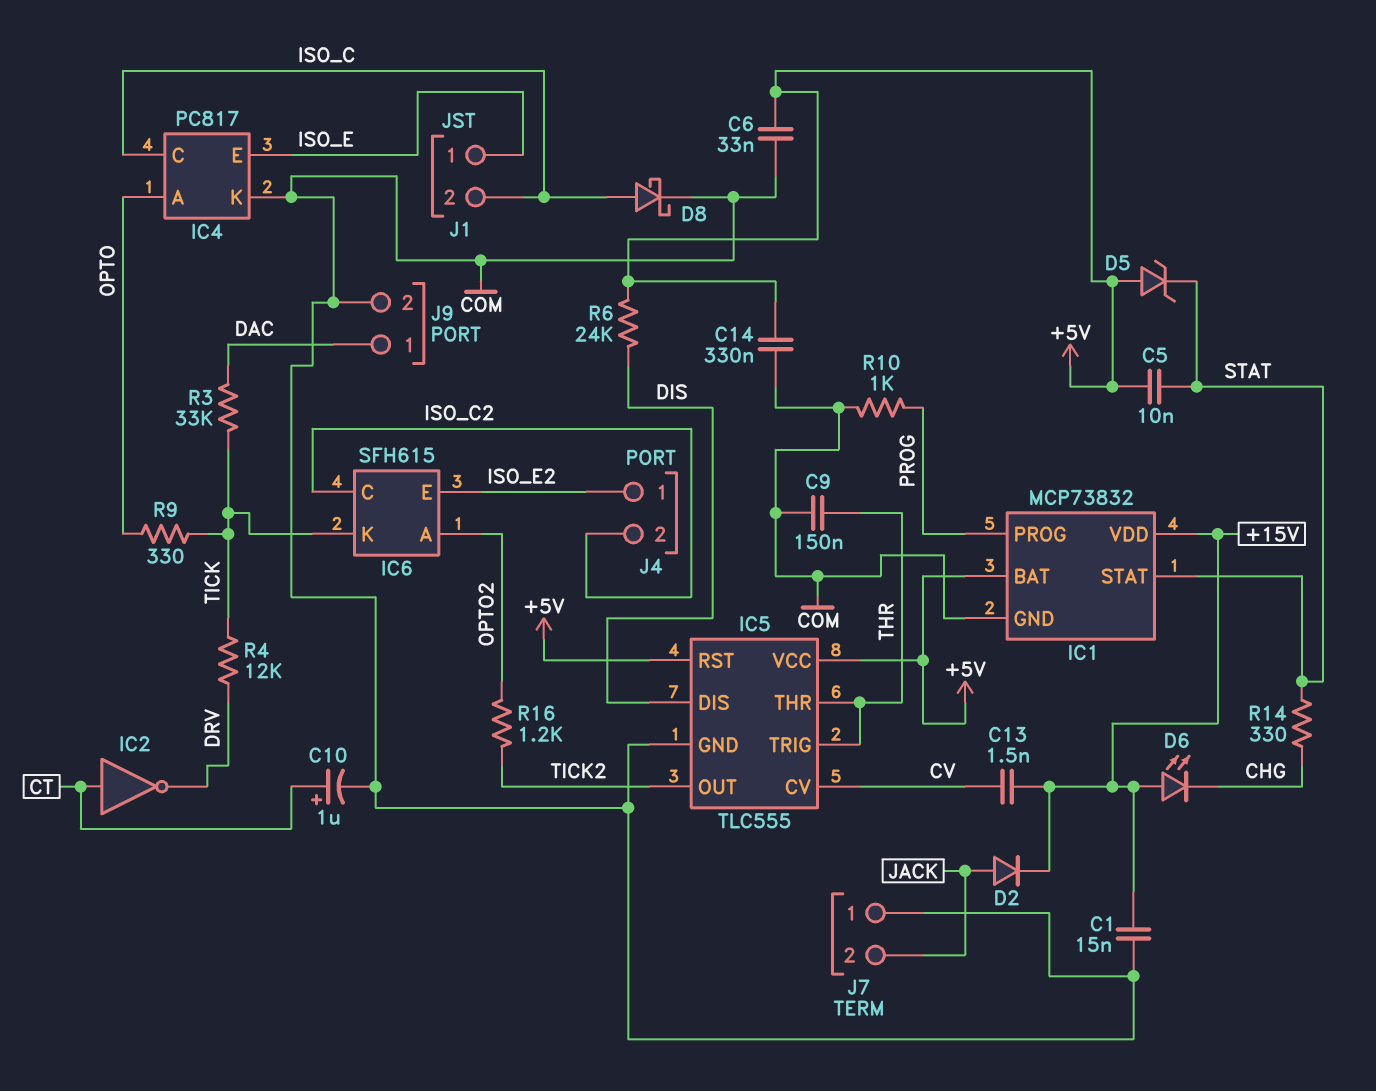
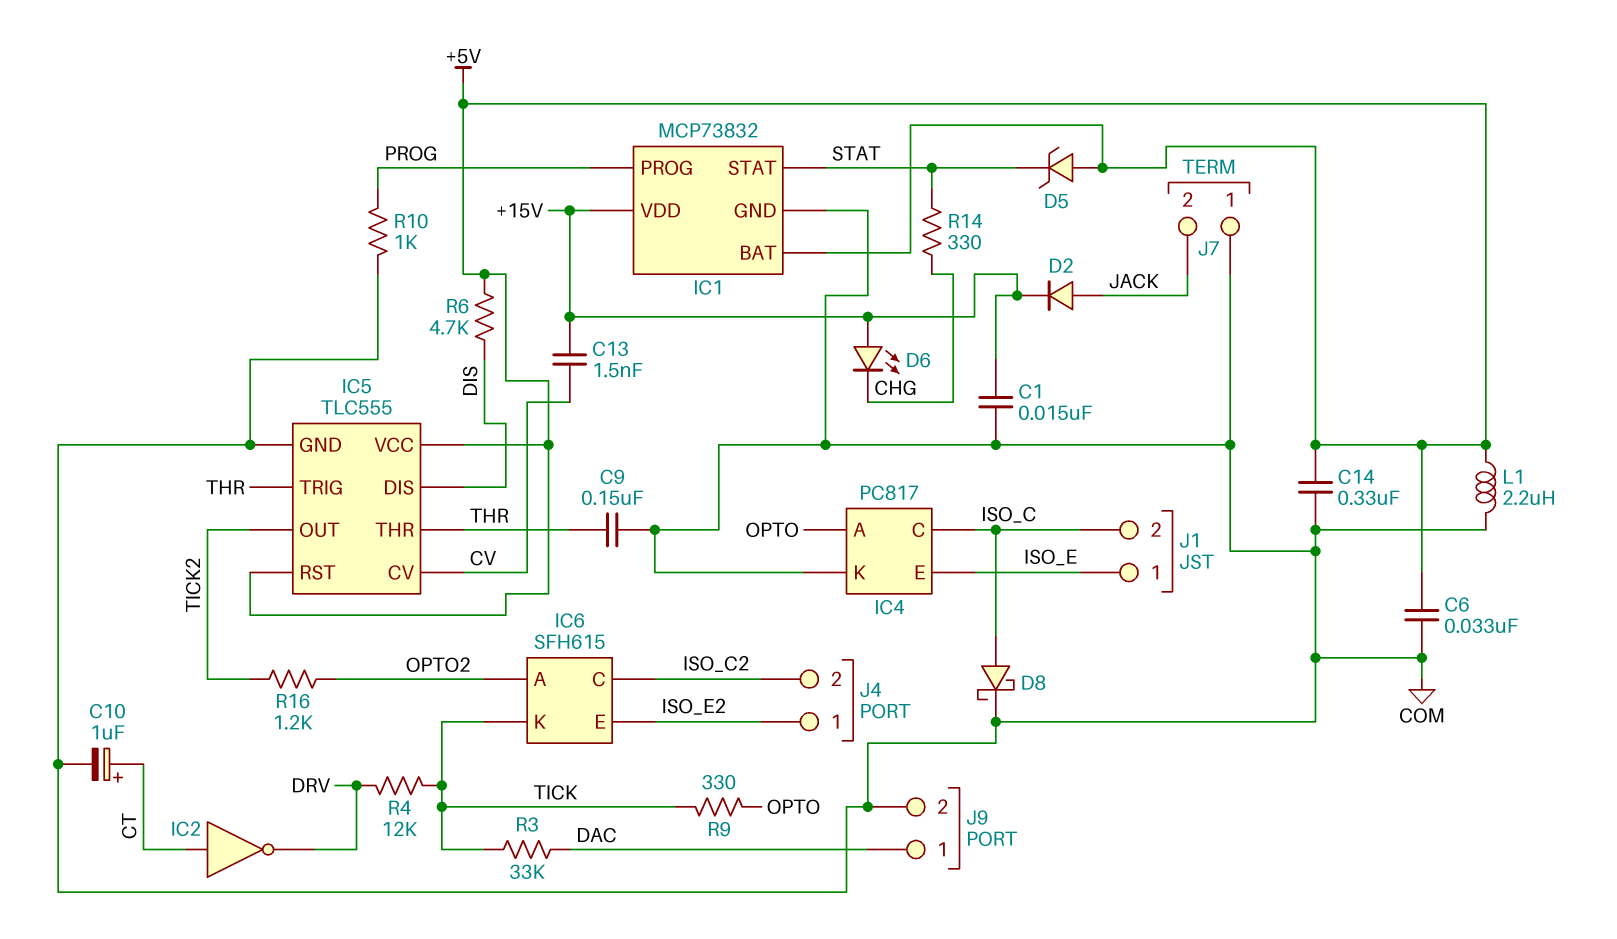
C5: 10nF (+5V, STAT) -> none
L1: none -> 2.2uH (+5V, COM)
R6: 24k (+5V, DIS) -> 4.7k (+5V, DIS)

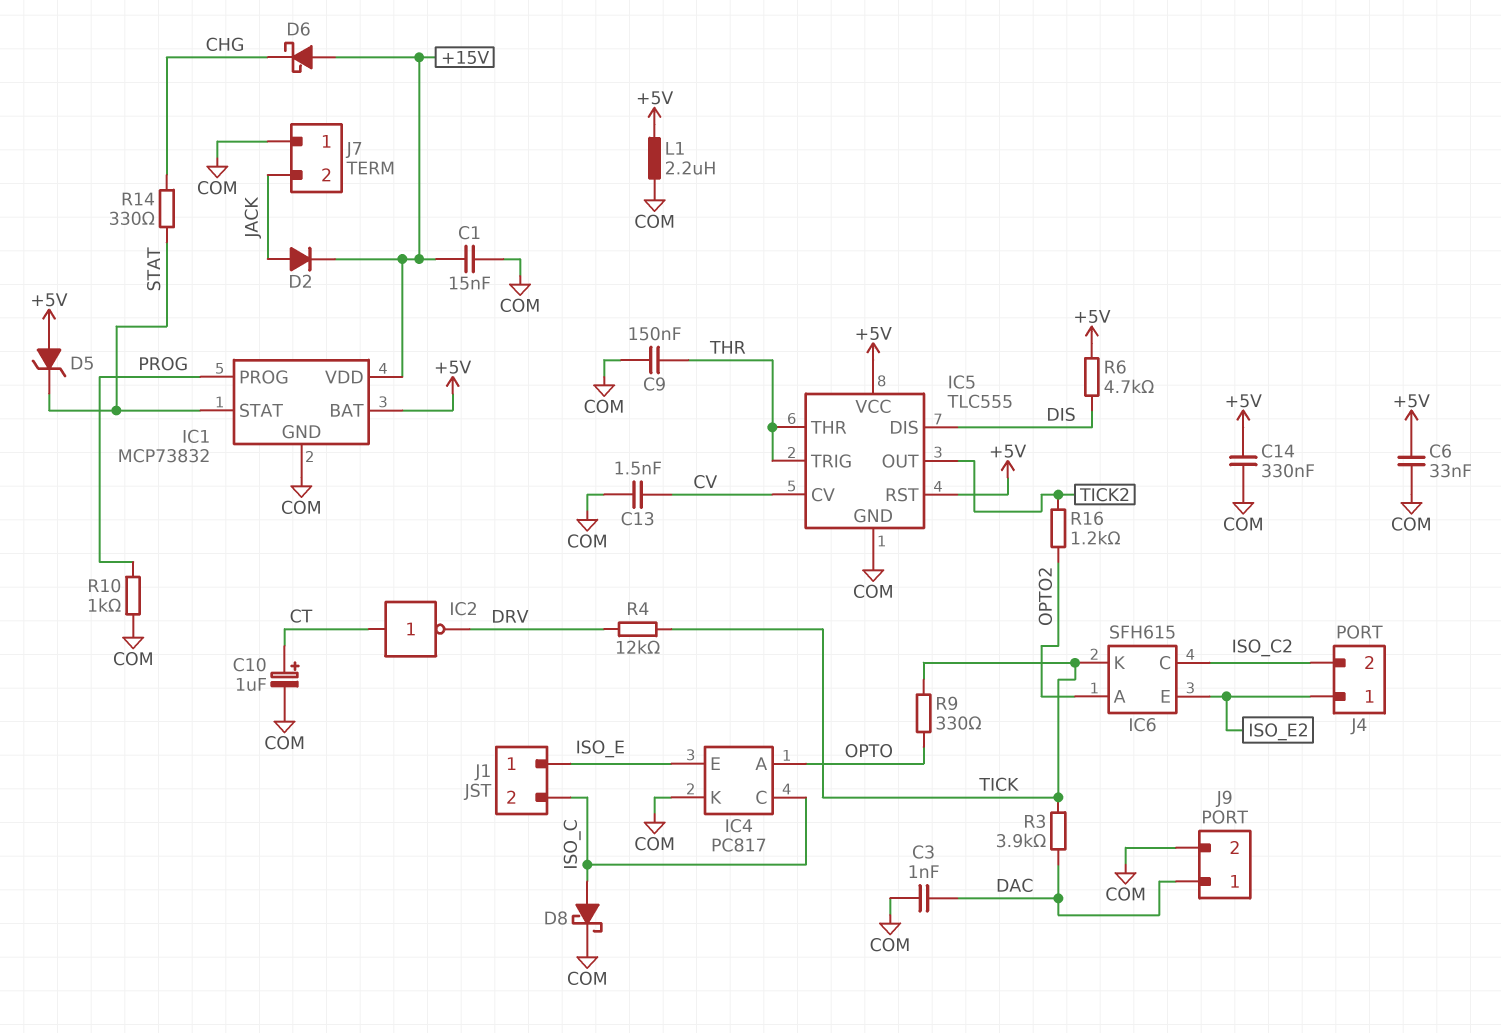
C3: none -> 1nF (COM, DAC)
C13: 1.5nF (+15V, CV) -> 1.5nF (COM, CV)
D6: LED (A +15V, K CHG) -> schottky (A +15V, K CHG)
R3: 33k (DAC, TICK) -> 3.9k (DAC, TICK)

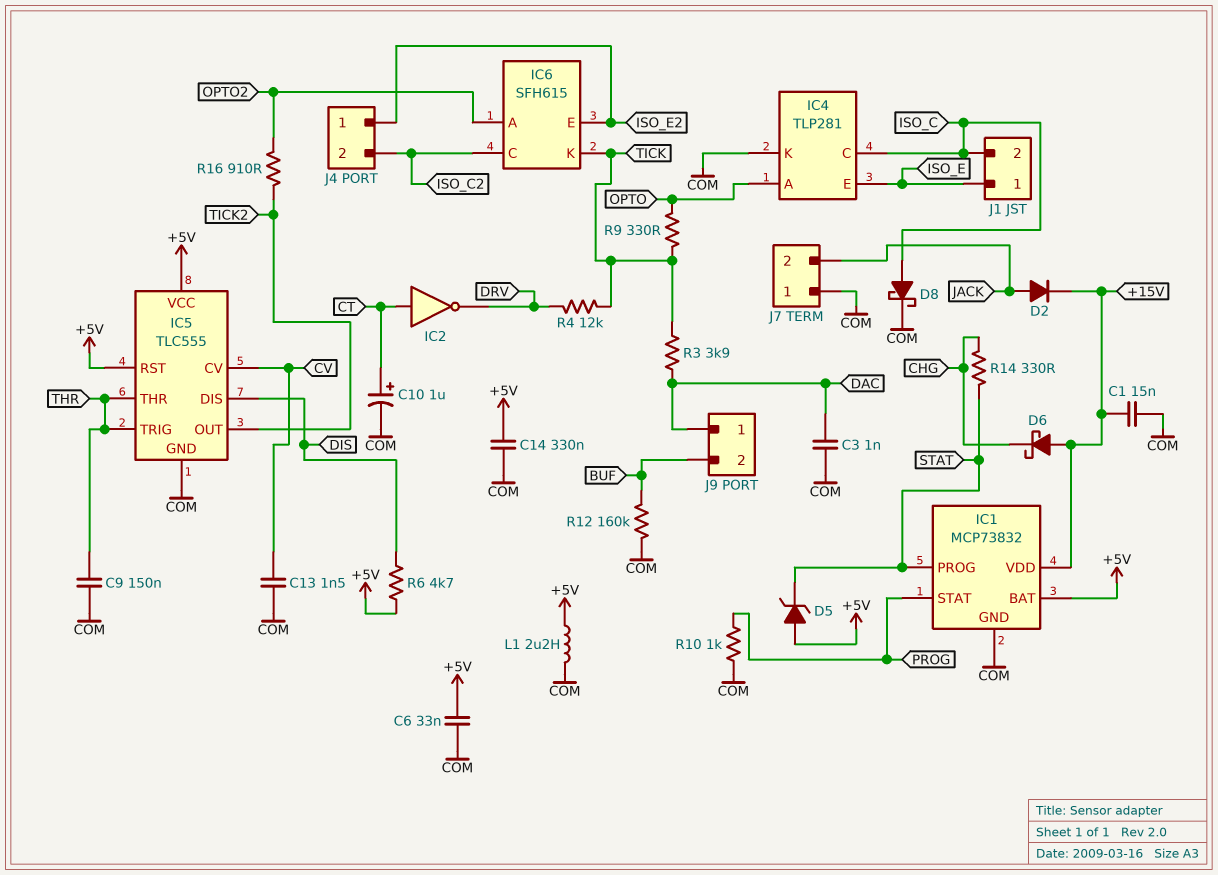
IC1 pin PROG: PROG -> STAT
IC1 pin STAT: STAT -> PROG
IC4: PC817 -> TLP281
J9 pin 2: COM -> BUF
R12: none -> 160k (BUF, COM)
R16: 1.2k (OPTO2, TICK2) -> 910 (OPTO2, TICK2)

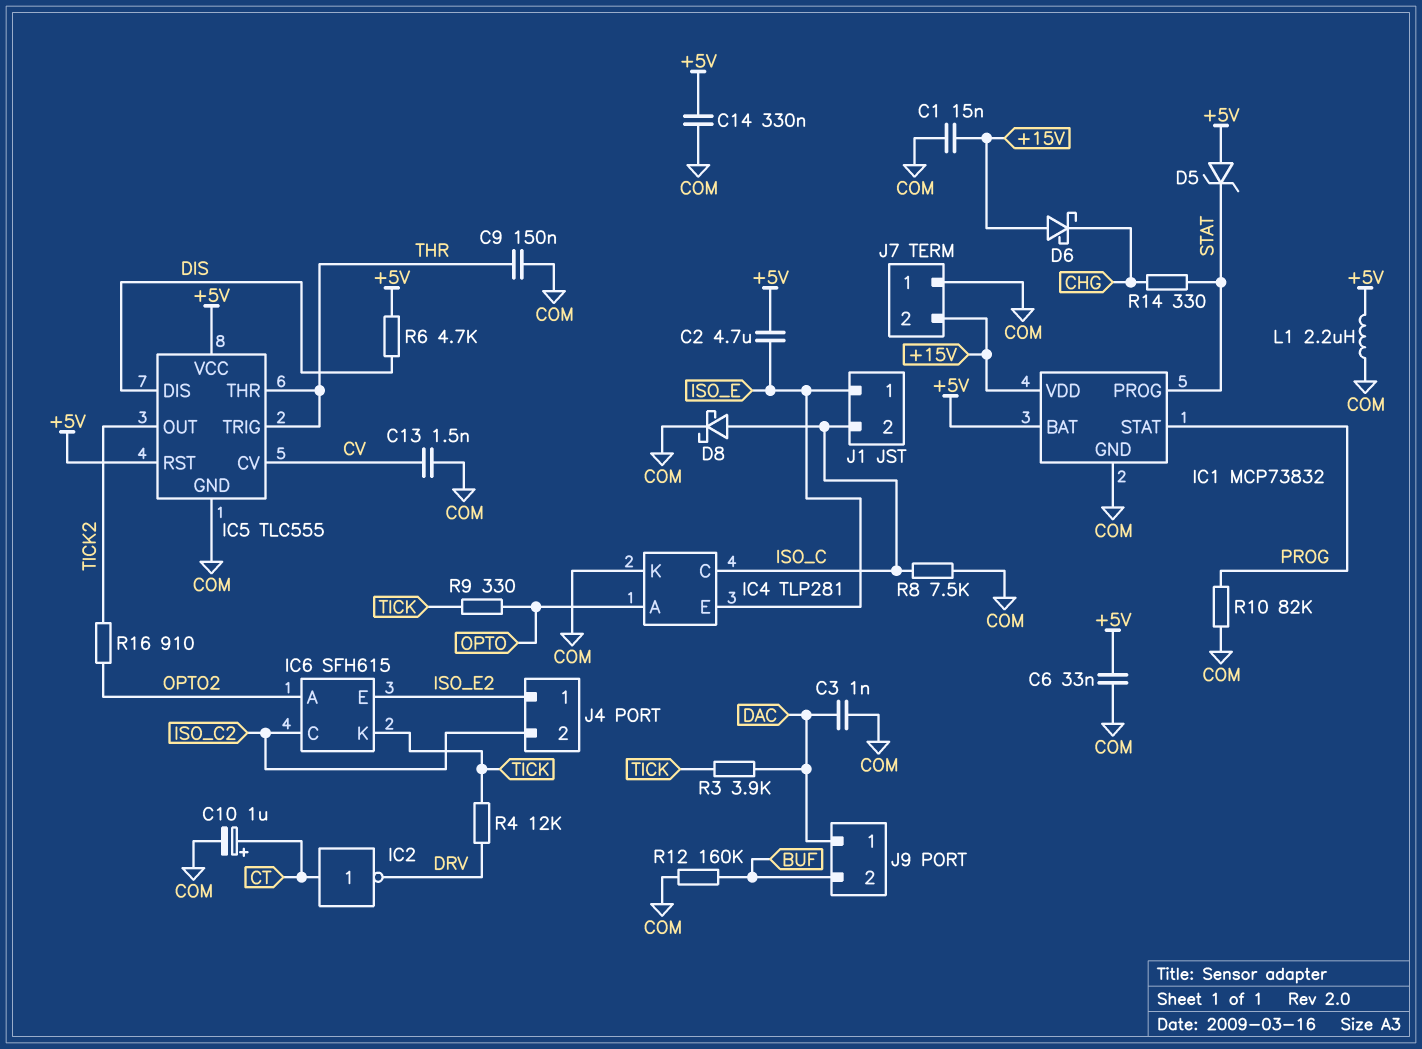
C2: none -> 4.7uF (+5V, ISO_E)
D2: diode (A JACK, K +15V) -> none
J7 pin 2: JACK -> +15V
R8: none -> 7.5k (COM, ISO_C)
R10: 1k (COM, PROG) -> 82k (COM, PROG)

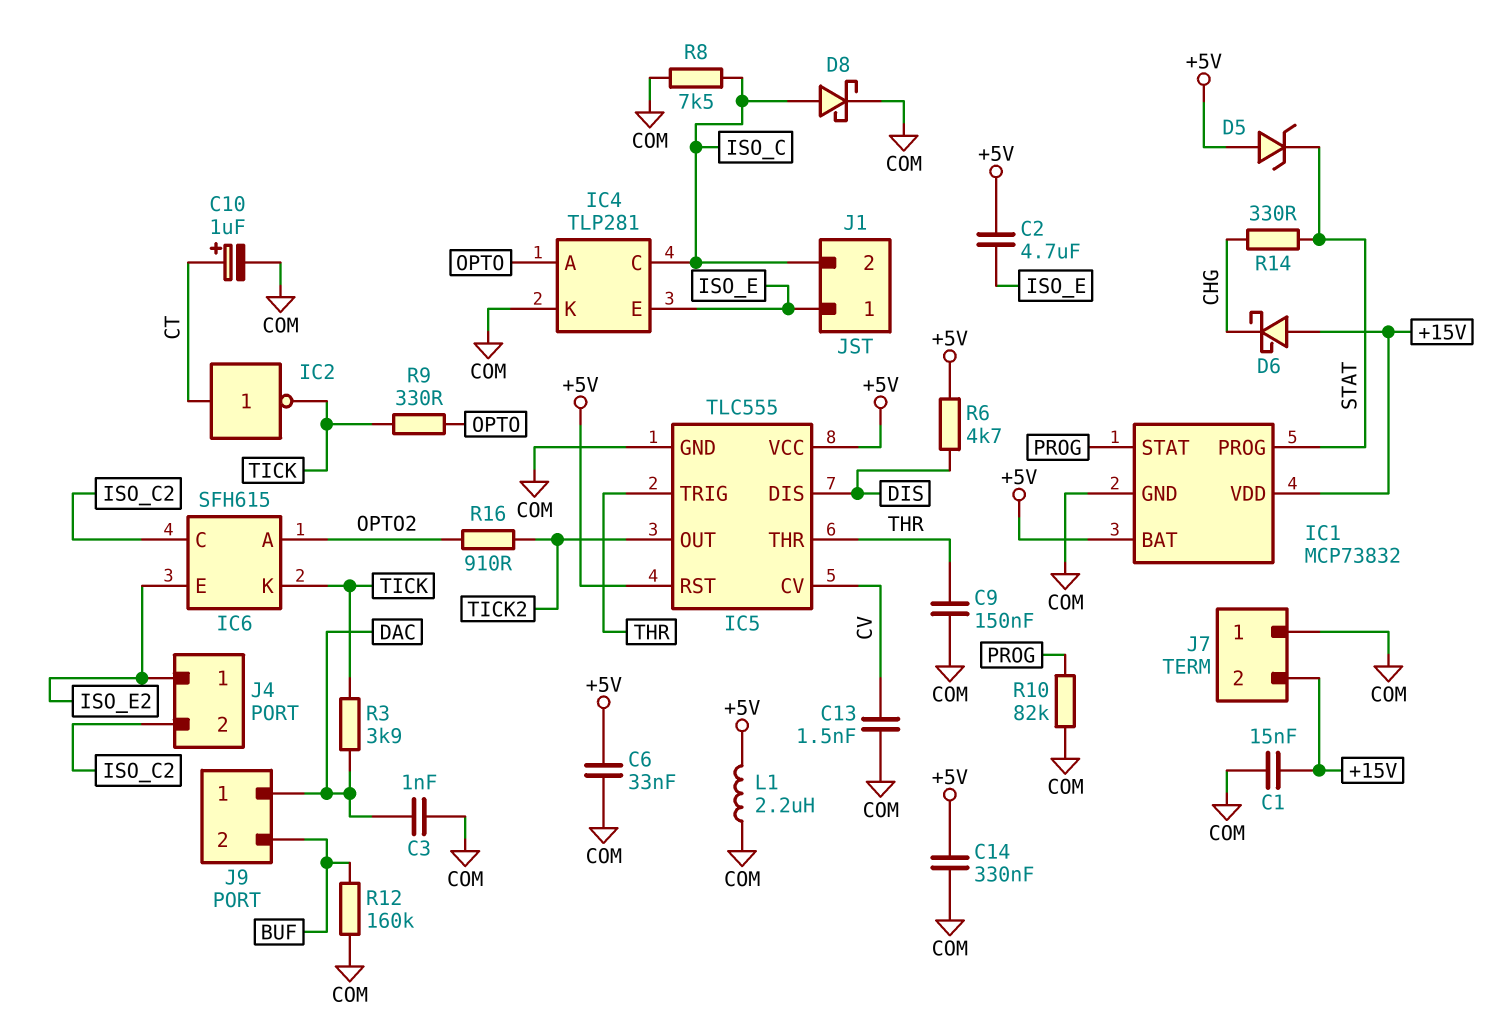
IC2: NOT (in CT, out DRV) -> NOT (in CT, out TICK)
R4: 12k (DRV, TICK) -> none

